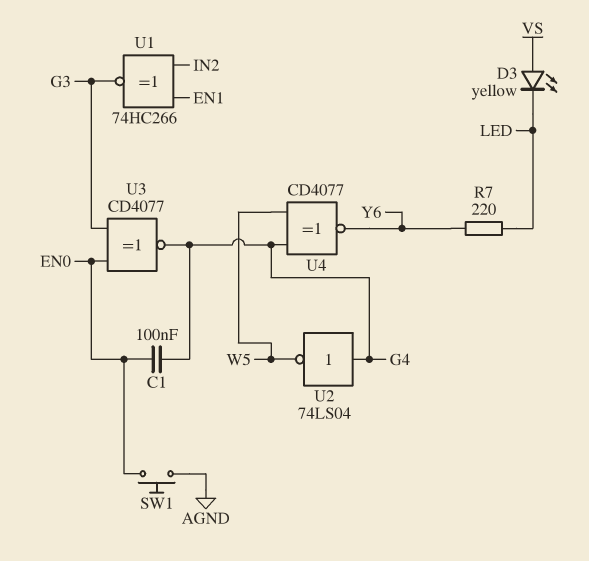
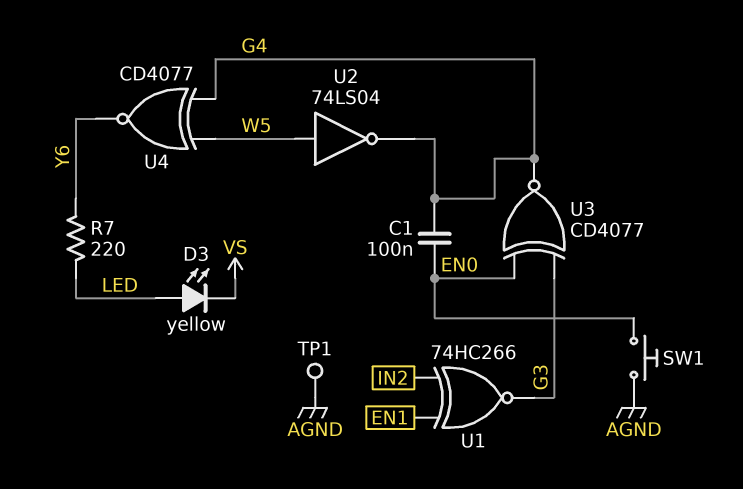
D3: LED yellow (A VS, K LED) -> LED yellow (A LED, K VS)
TP1: none -> test point (AGND)
U2: NOT 74LS04 (in G4, out W5) -> NOT 74LS04 (in W5, out G4)

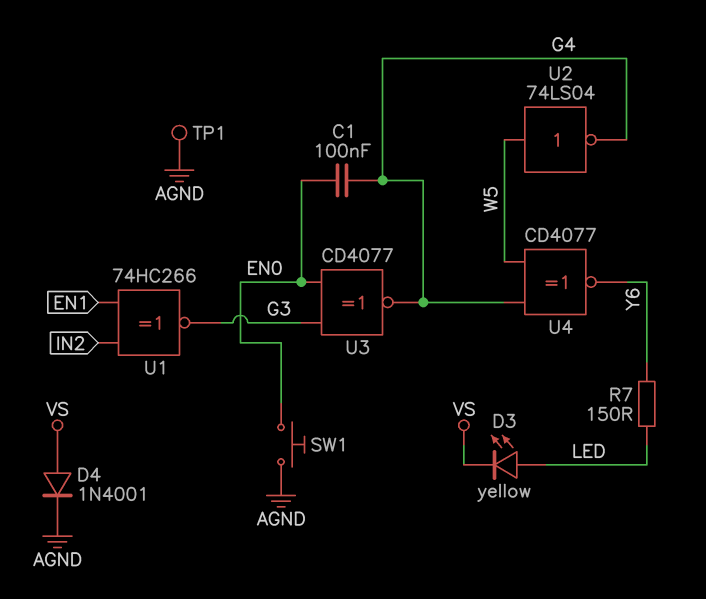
D4: none -> diode 1N4001 (A VS, K AGND)
R7: 220 (LED, Y6) -> 150 (LED, Y6)

